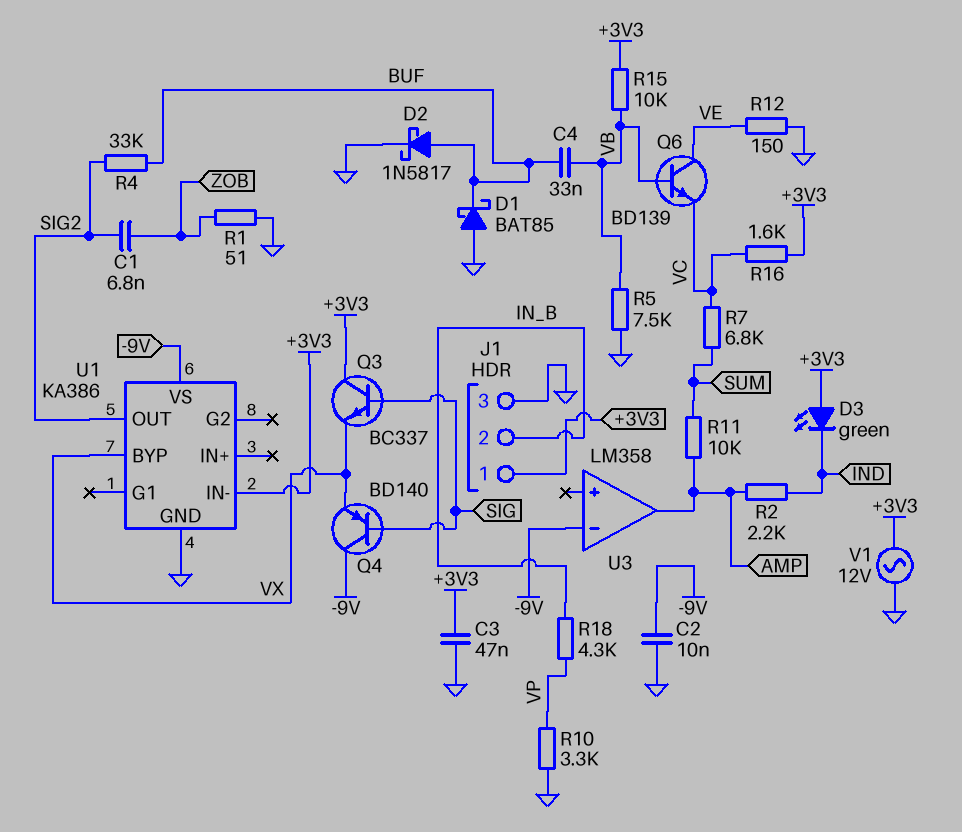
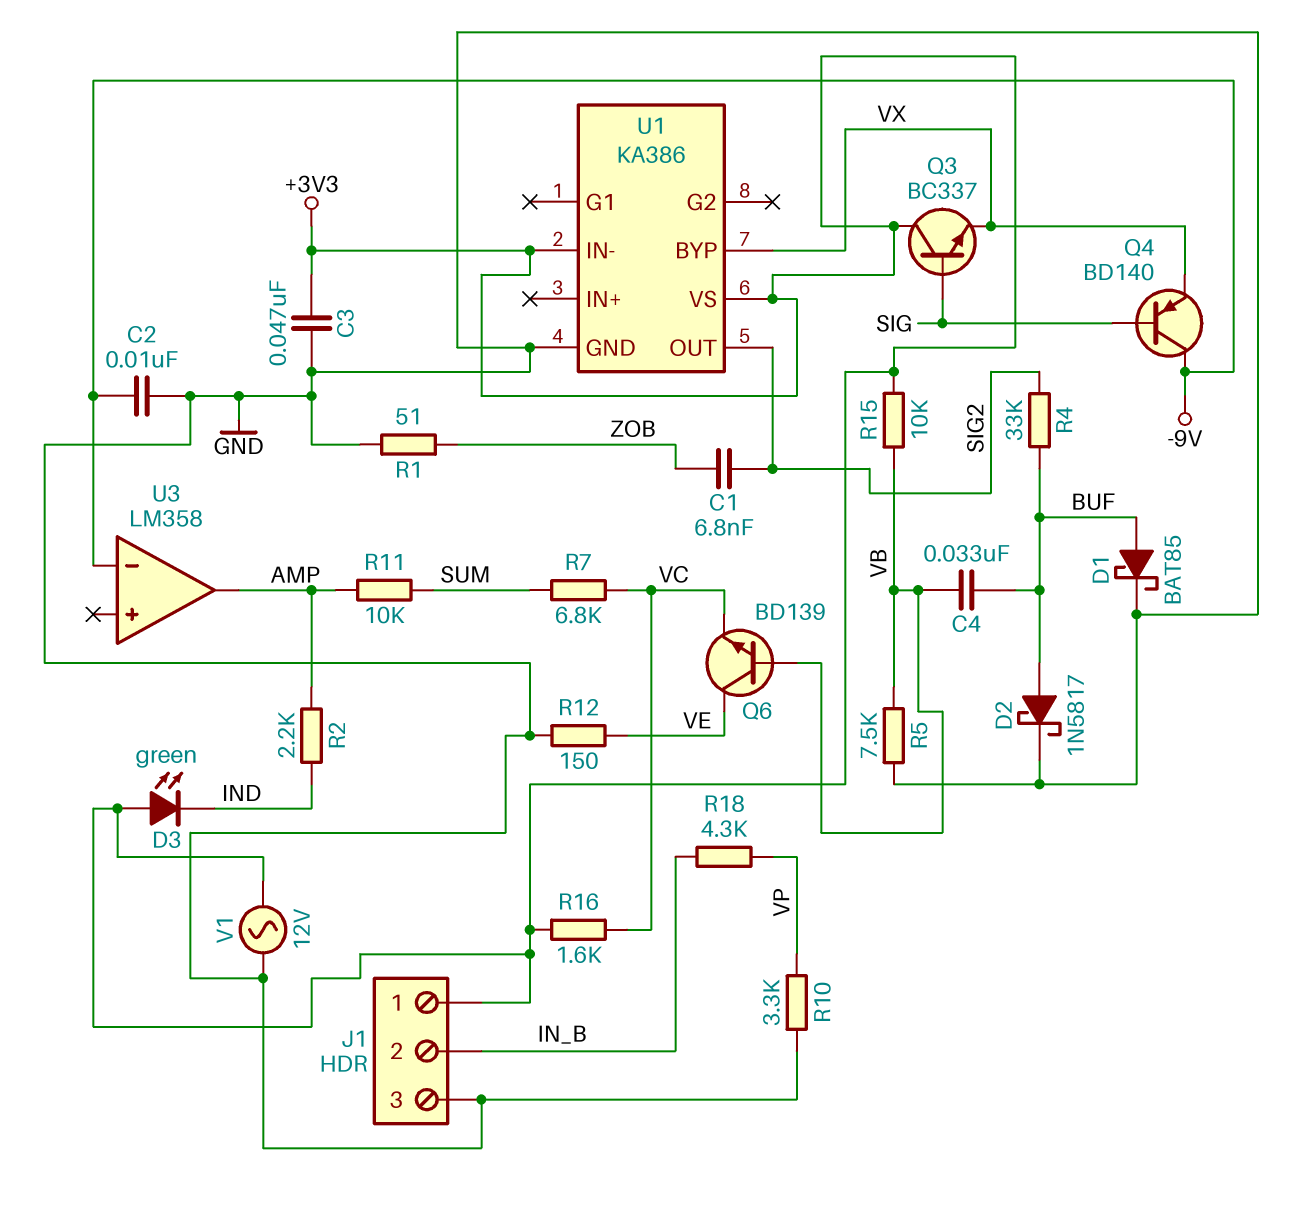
D1: schottky BAT85 (A GND, K BUF) -> schottky BAT85 (A BUF, K GND)
U1 pin VS: -9V -> +3V3

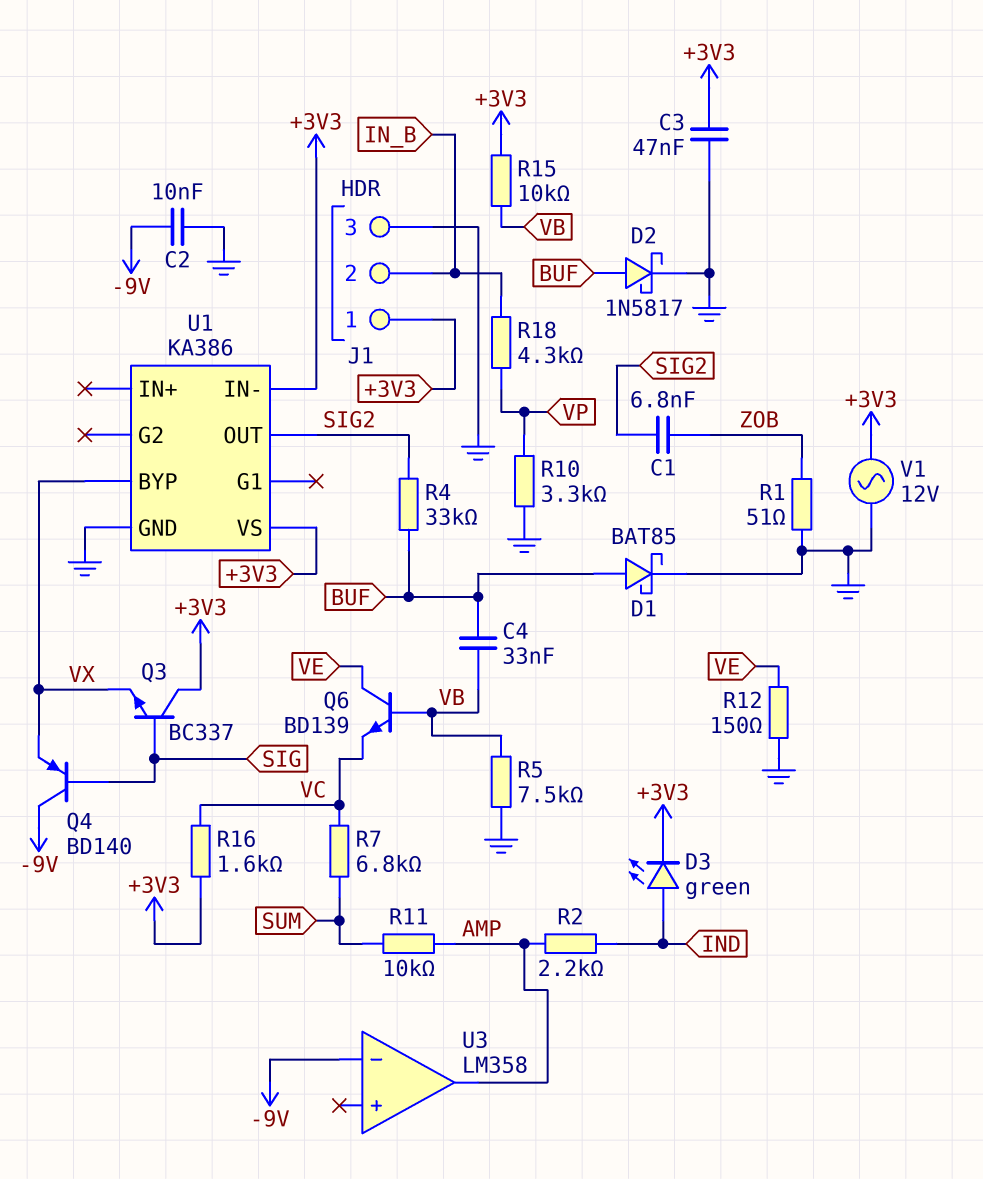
D3: LED green (A +3V3, K IND) -> LED green (A IND, K +3V3)

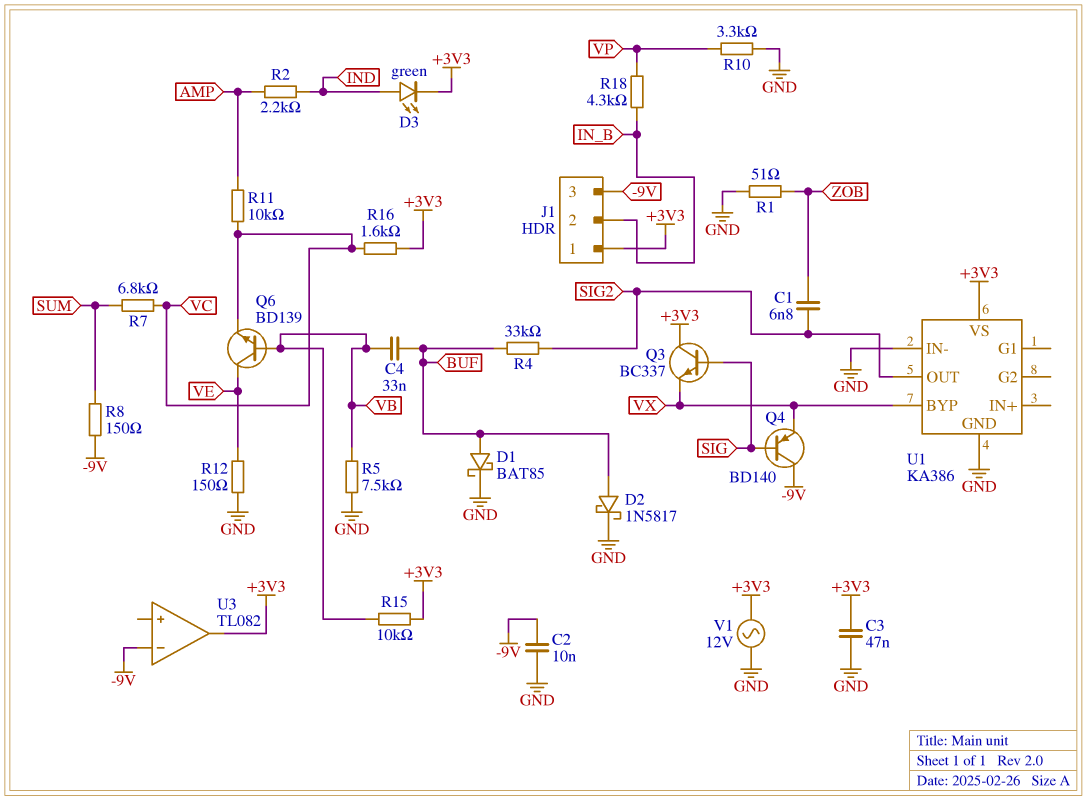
J1 pin 3: GND -> -9V
R8: none -> 150 (-9V, SUM)
R11: 10k (AMP, SUM) -> 10k (AMP, VC)
U1 pin IN-: +3V3 -> GND
U3: LM358 -> TL082
U3 pin out: AMP -> +3V3

